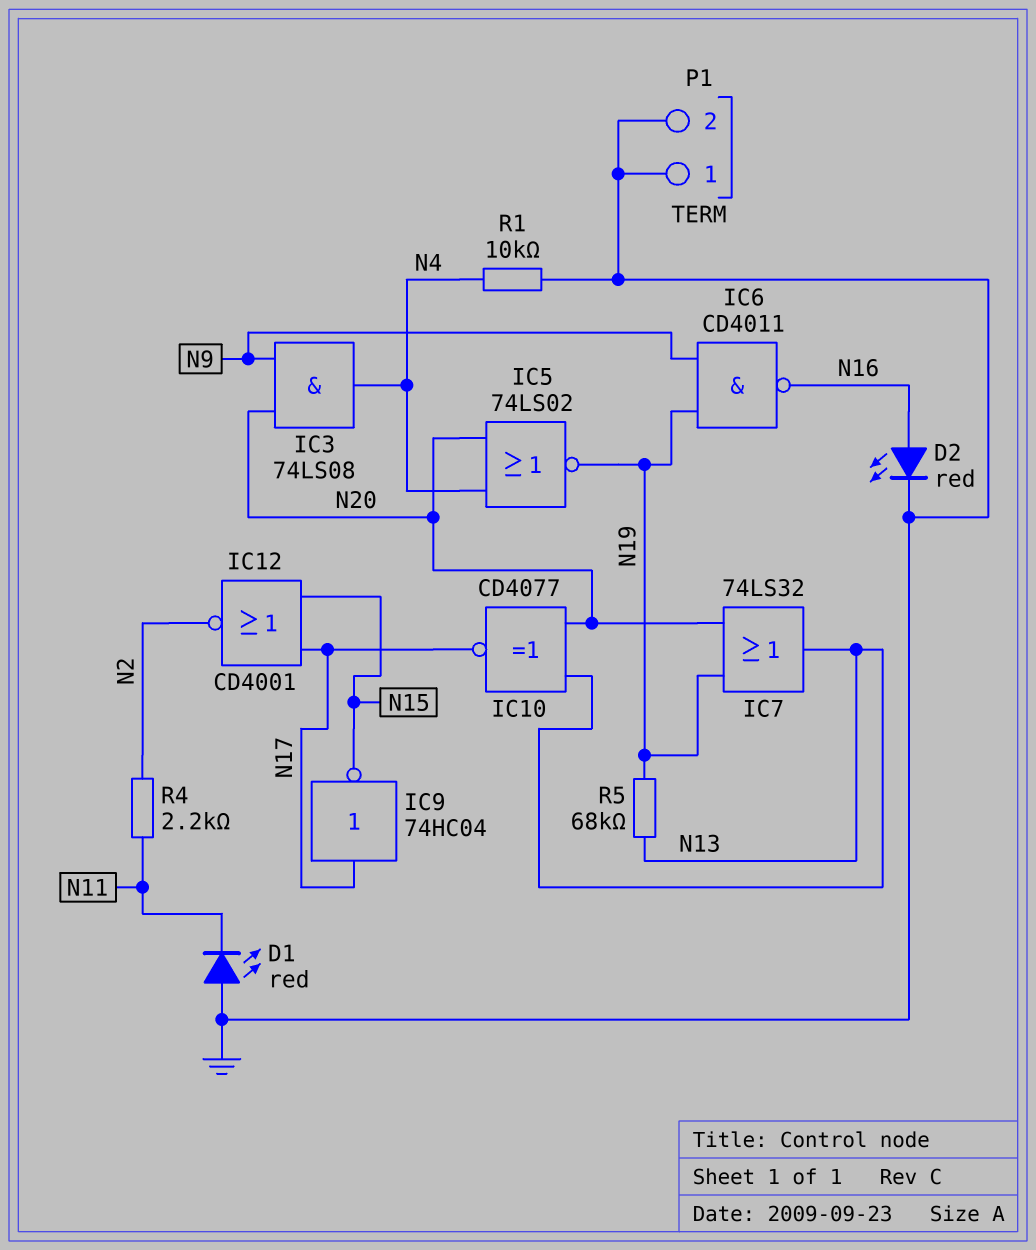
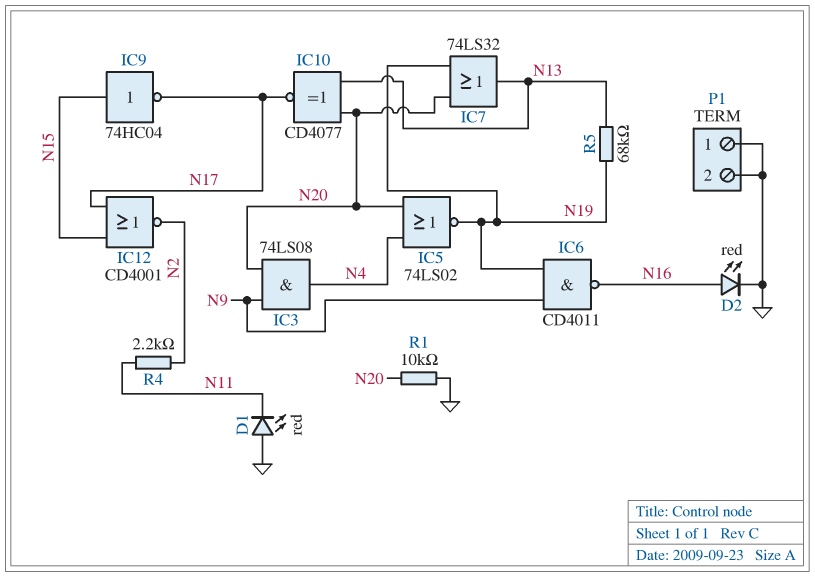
IC9: NOT 74HC04 (in N17, out N15) -> NOT 74HC04 (in N15, out N17)
R1: 10k (GND, N4) -> 10k (GND, N20)

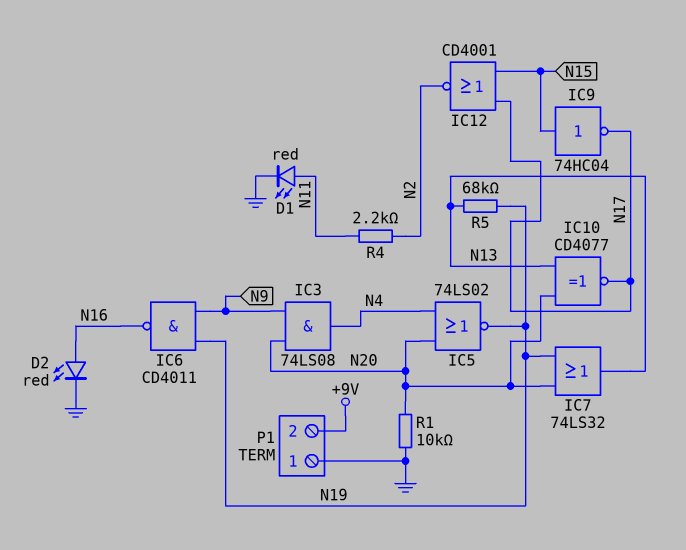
D1: LED red (A GND, K N11) -> LED red (A N11, K GND)
P1 pin 2: GND -> +9V

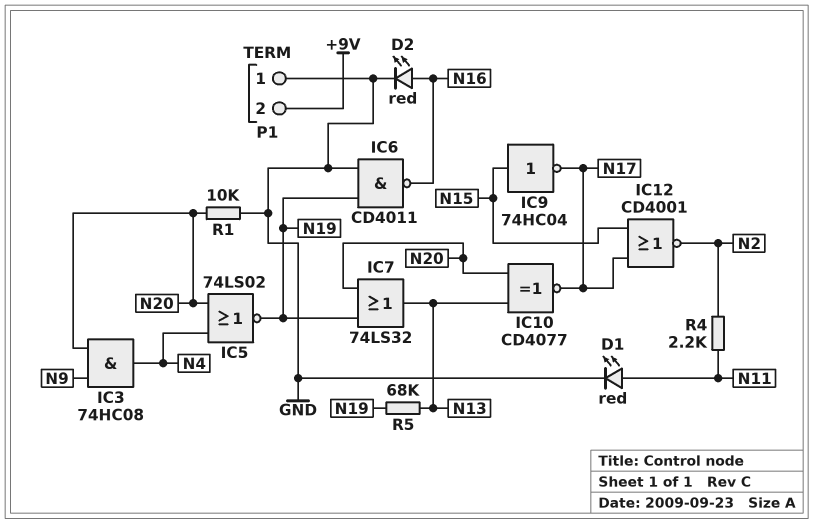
IC3: AND 74LS08 (in N9, in N20, out N4) -> AND 74HC08 (in N9, in N20, out N4)
IC6: NAND CD4011 (in N9, in N19, out N16) -> NAND CD4011 (in GND, in N19, out N16)

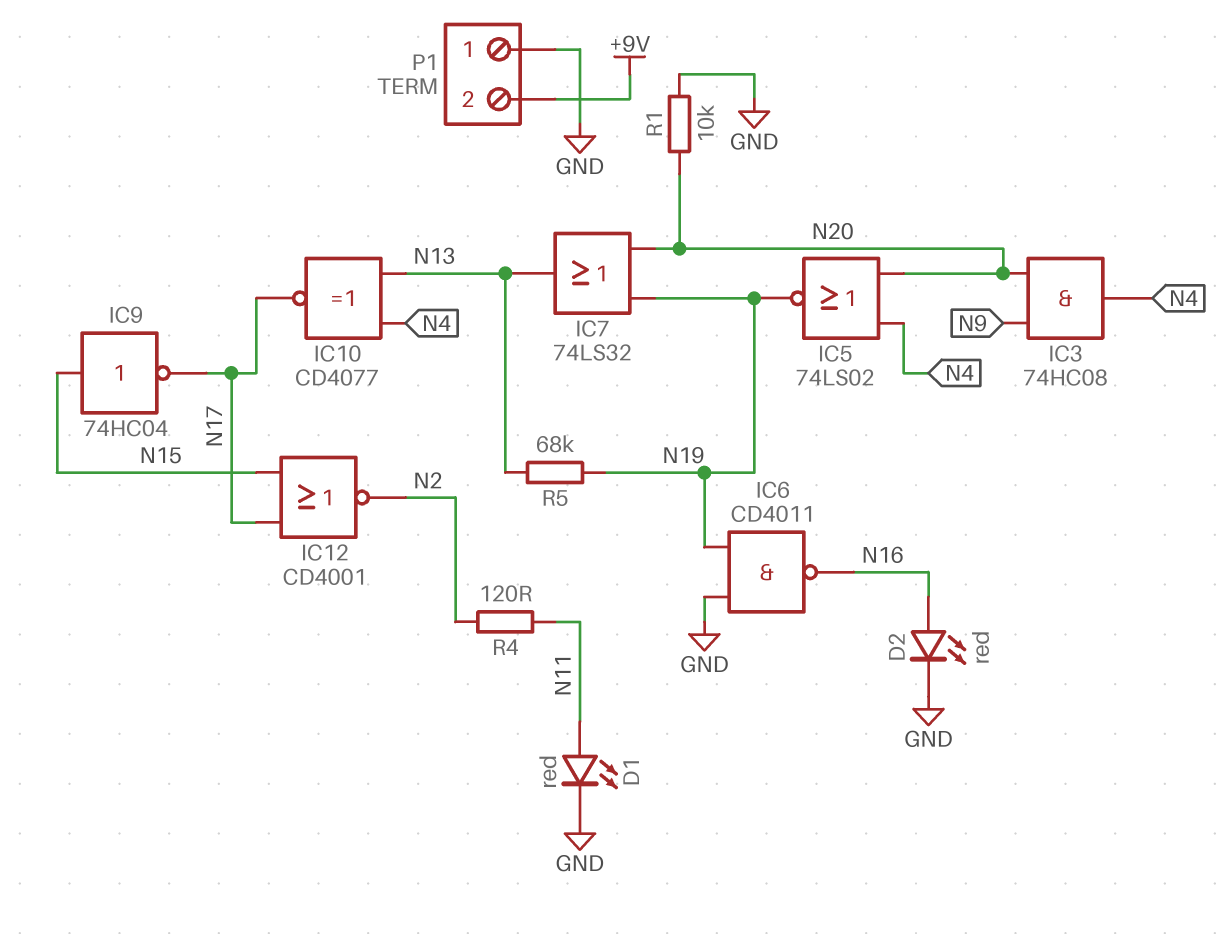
IC10: XNOR CD4077 (in N13, in N20, out N17) -> XNOR CD4077 (in N4, in N13, out N17)
R4: 2.2k (N2, N11) -> 120 (N2, N11)

